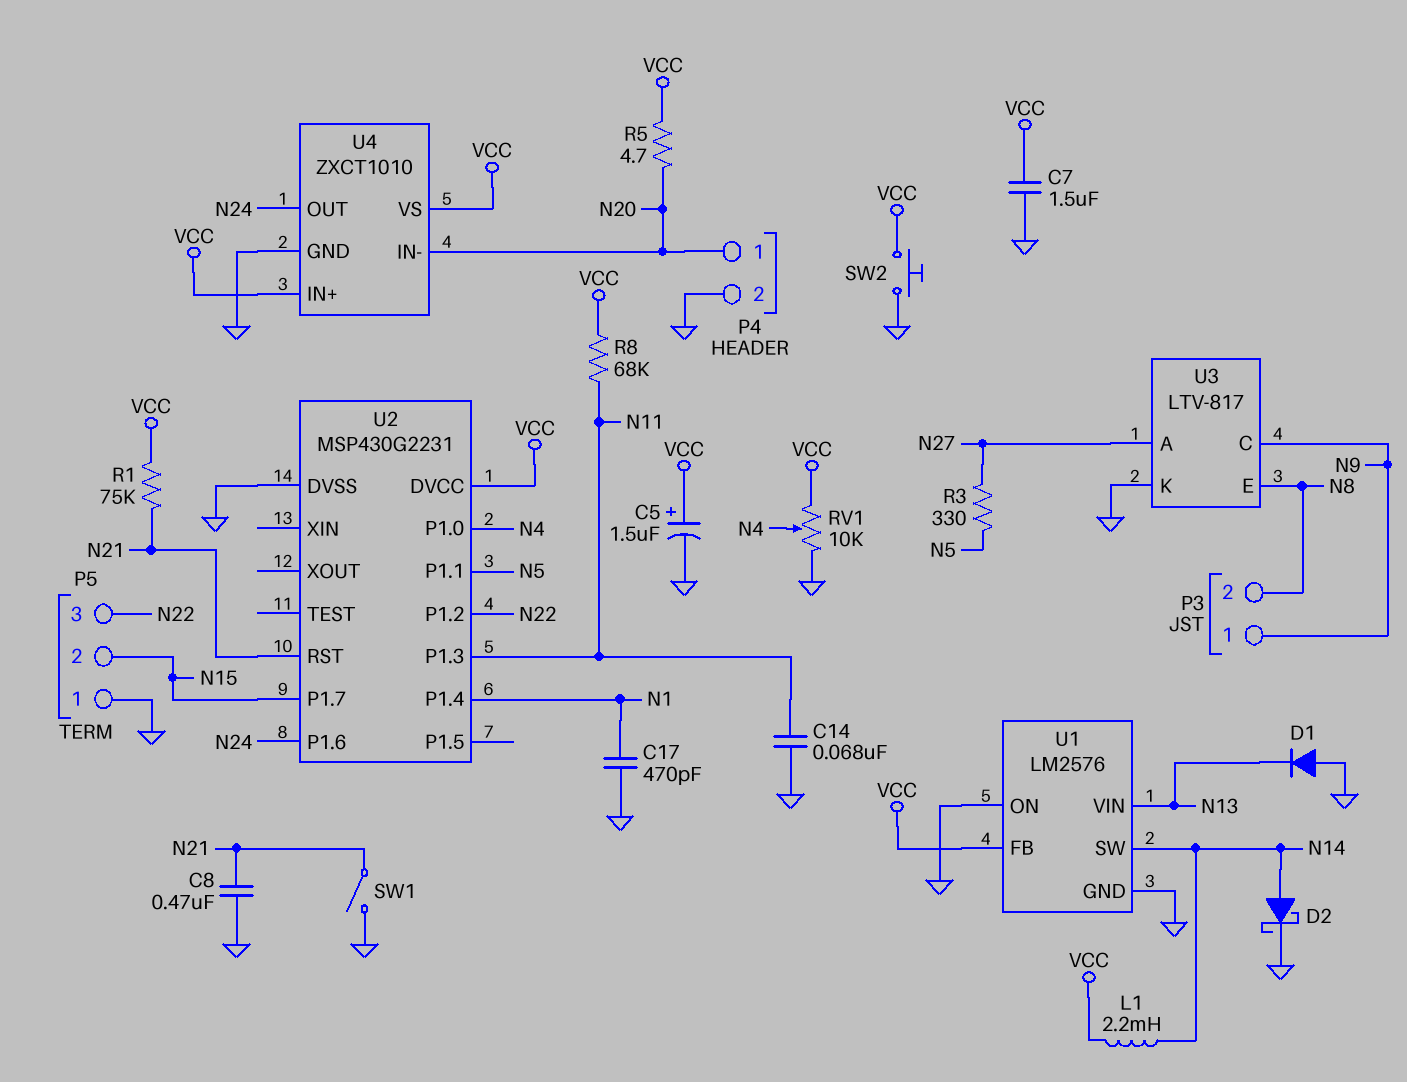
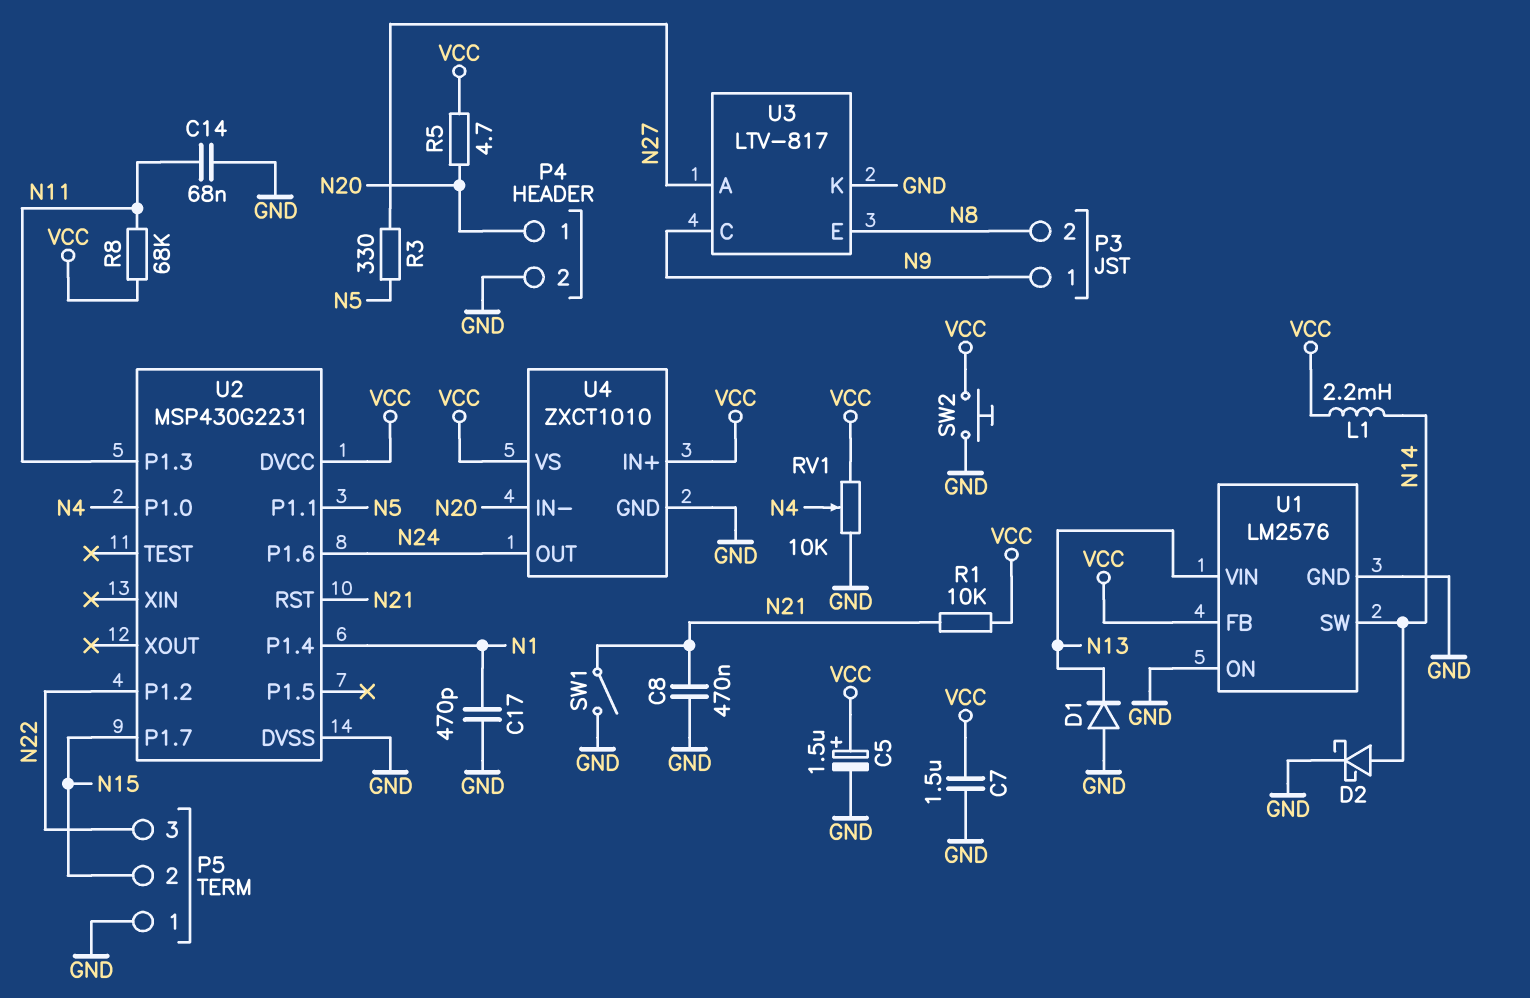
R1: 75k (N21, VCC) -> 10k (N21, VCC)

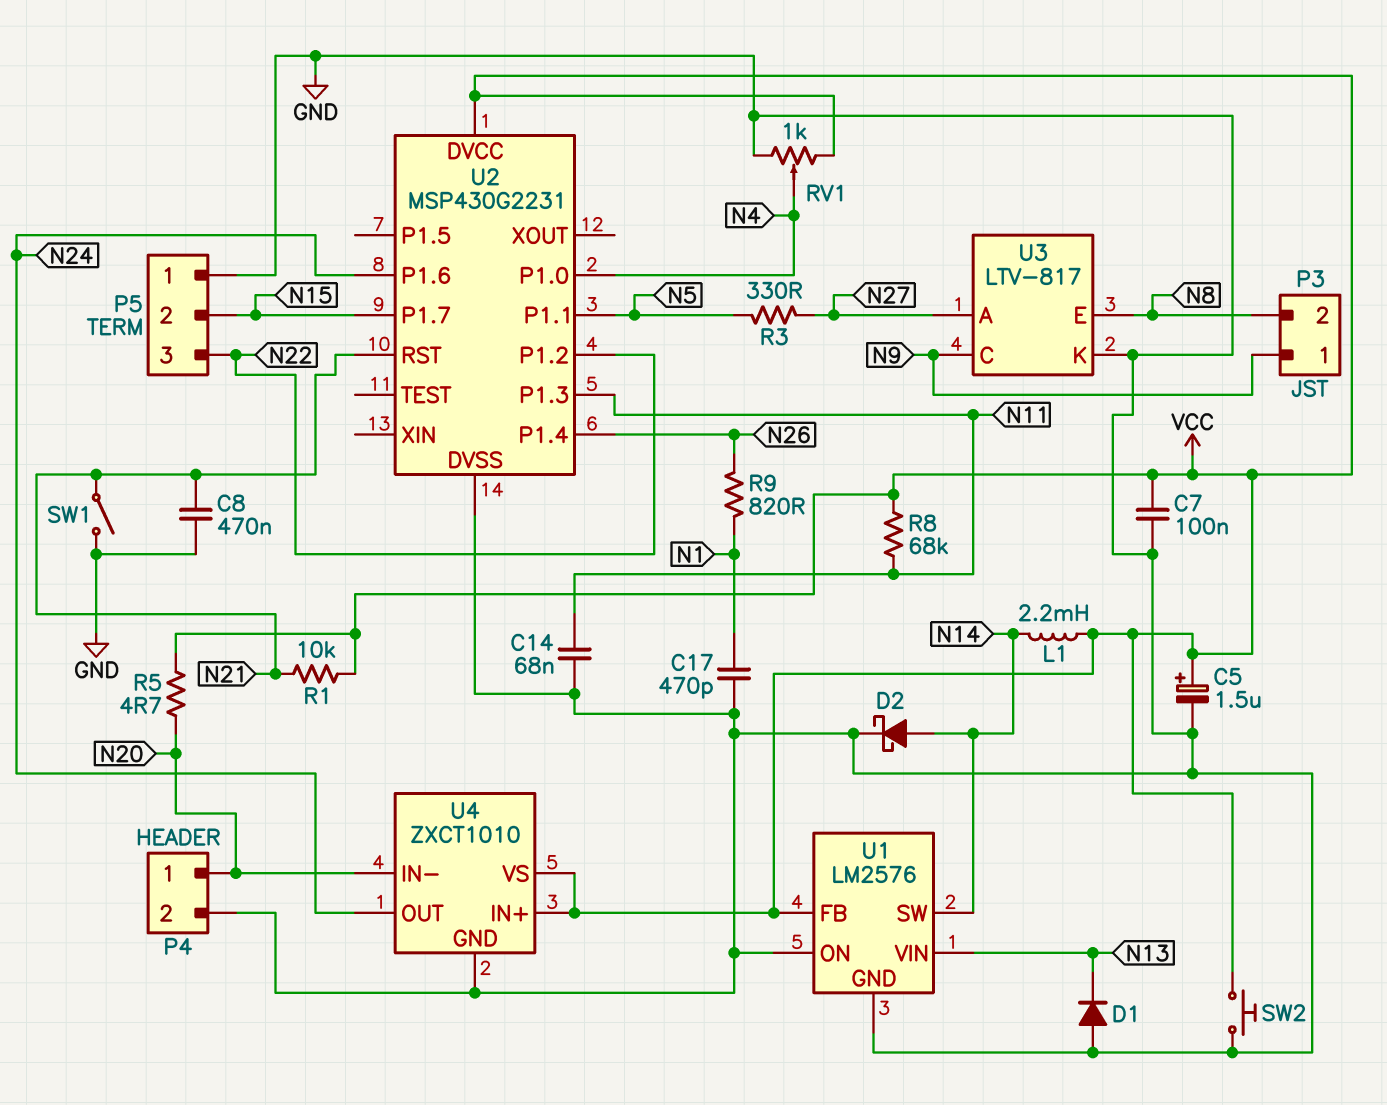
C7: 1.5uF (GND, VCC) -> 100nF (GND, VCC)
R9: none -> 820 (N1, N26)
RV1: 10k (GND, VCC, wiper N4) -> 1k (GND, VCC, wiper N4)
U2 pin P1.4: N1 -> N26

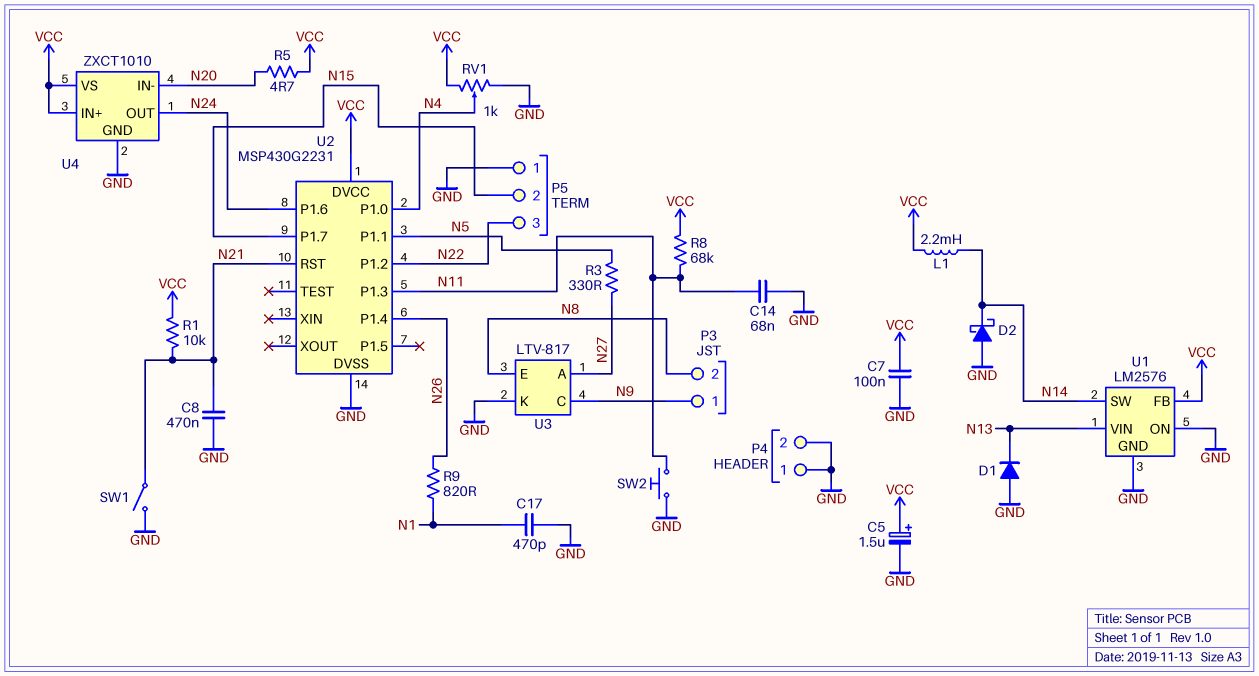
D2: schottky (A N14, K GND) -> schottky (A GND, K N14)
P4 pin 1: N20 -> GND
SW2: button (GND, VCC) -> button (GND, N11)

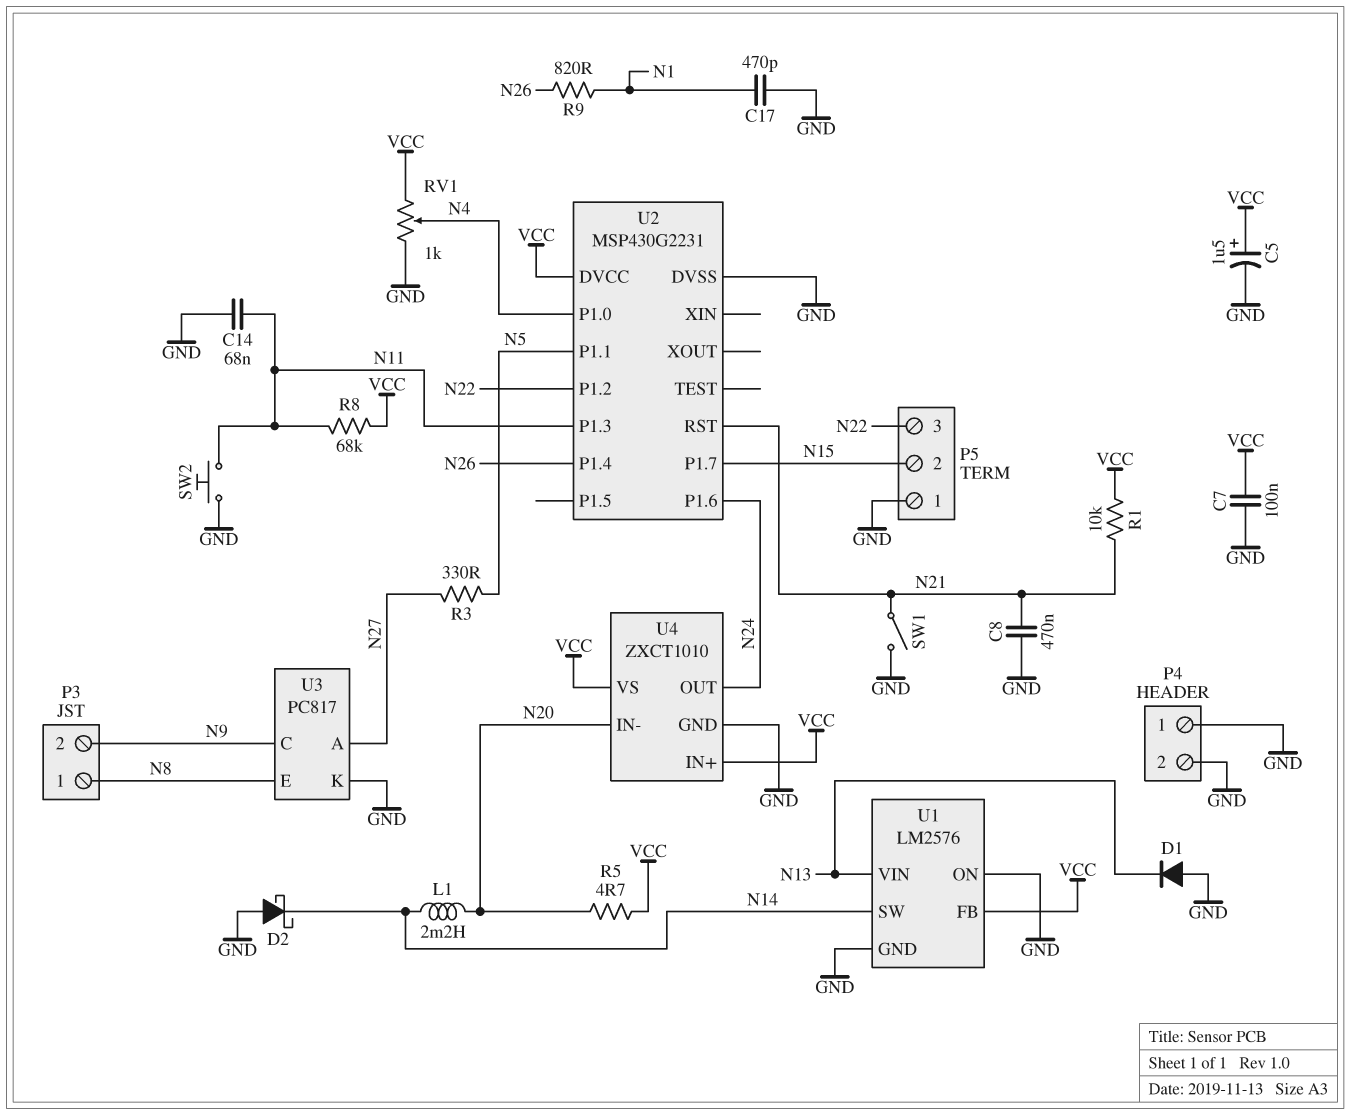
L1: 2.2mH (N14, VCC) -> 2.2mH (N14, N20)
P3 pin 1: N9 -> N8
P3 pin 2: N8 -> N9
U3: LTV-817 -> PC817

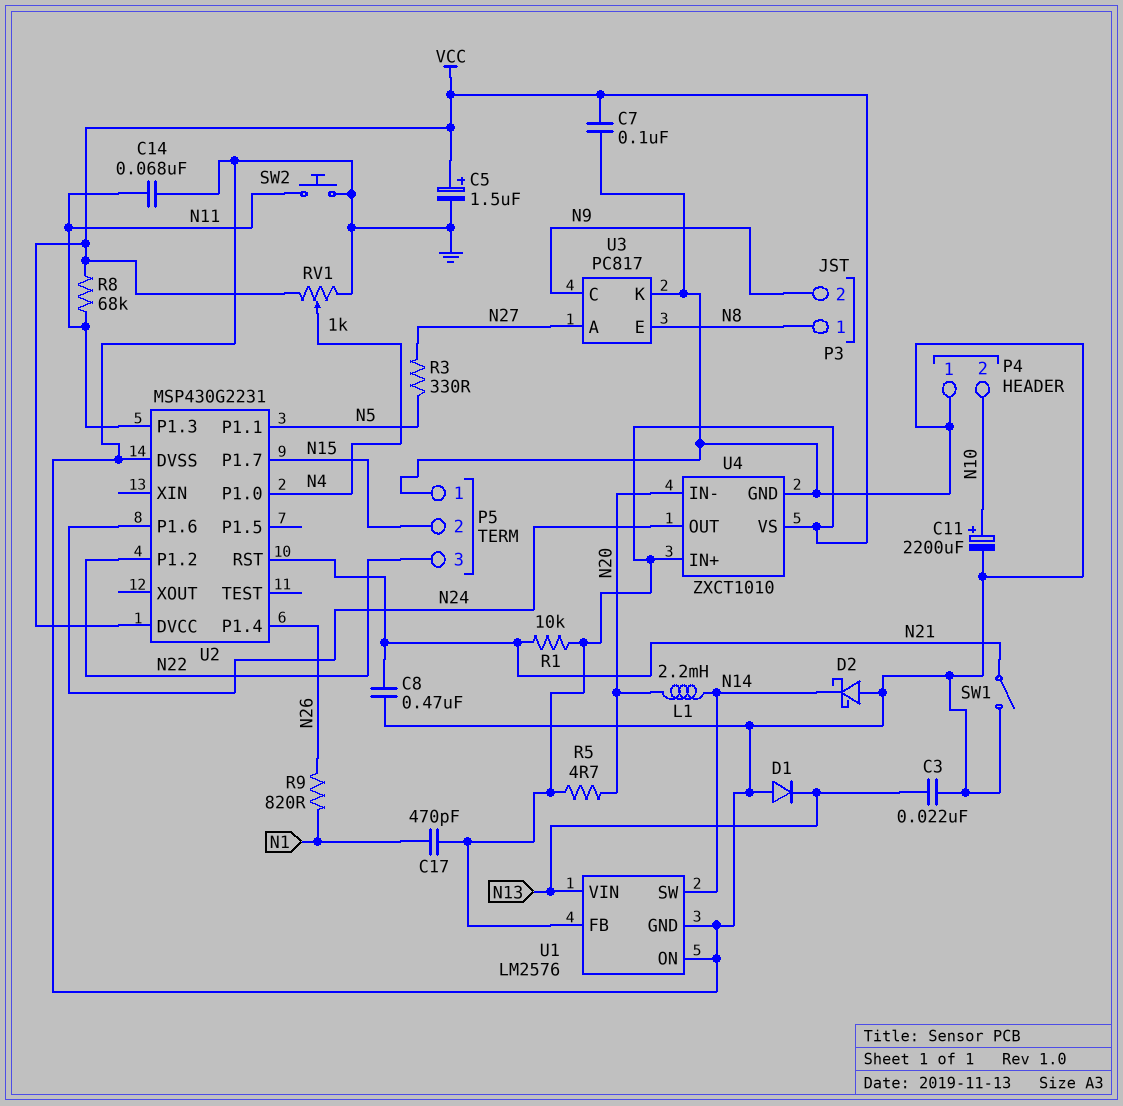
C3: none -> 22nF (GND, N13)
C11: none -> 2200uF (plus N10, minus GND)
C17: 470pF (GND, N1) -> 470pF (N1, VCC)
P4 pin 2: GND -> N10

